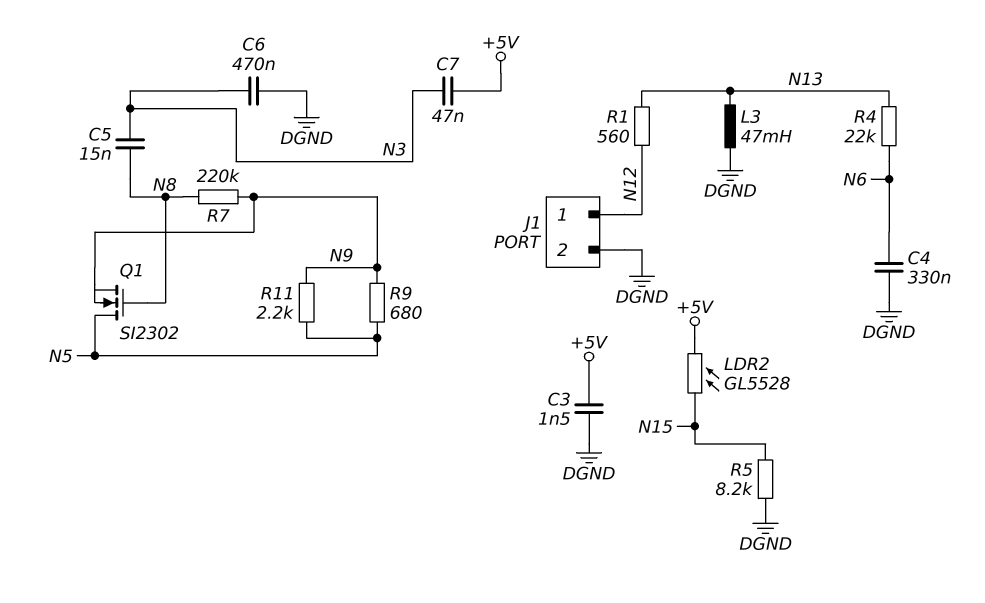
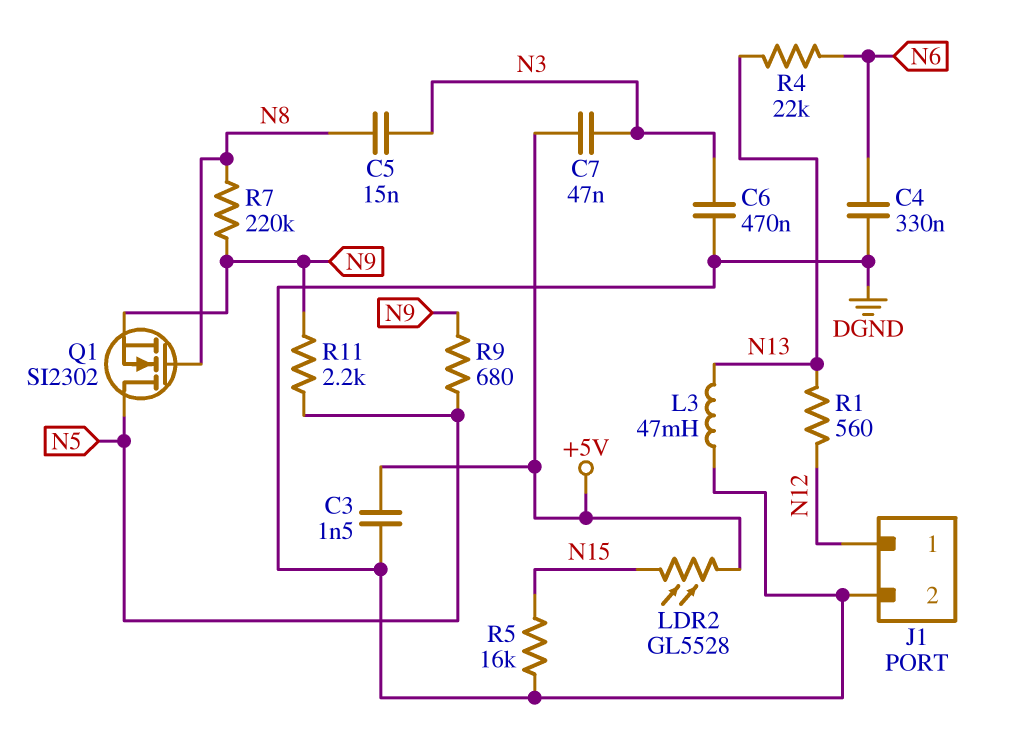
R5: 8.2k (DGND, N15) -> 16k (DGND, N15)

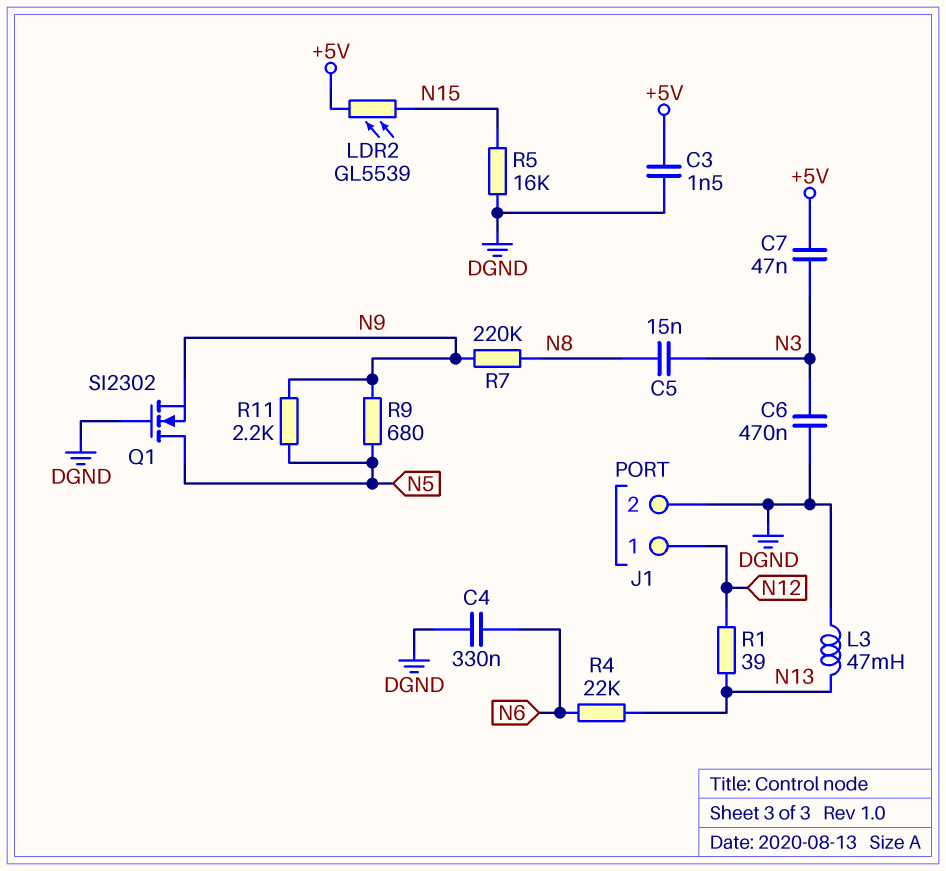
LDR2: GL5528 (+5V, N15) -> GL5539 (+5V, N15)
Q1: NMOS SI2302 (G N8, D N5, S N9) -> NMOS SI2302 (G DGND, D N5, S N9)
R1: 560 (N12, N13) -> 39 (N12, N13)

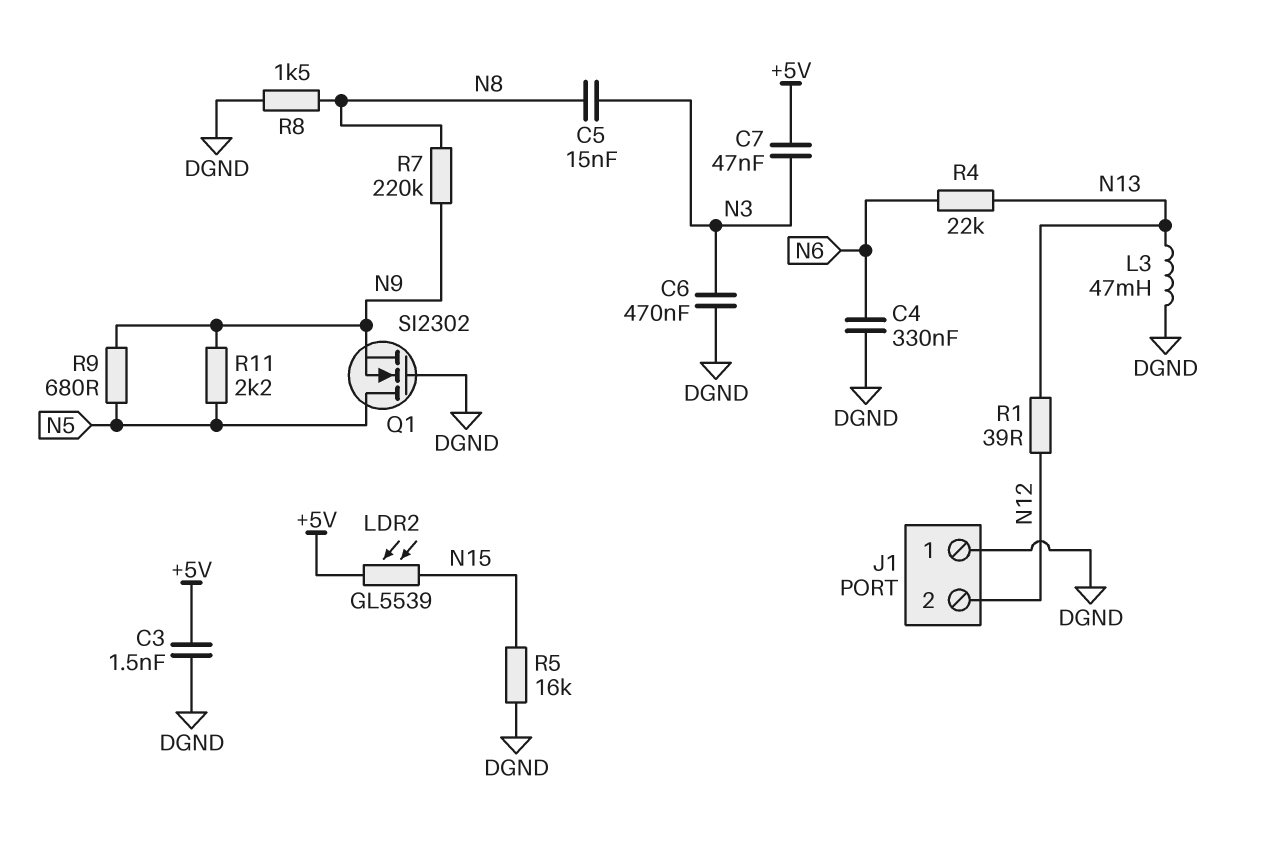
J1 pin 1: N12 -> DGND
J1 pin 2: DGND -> N12
R8: none -> 1.5k (DGND, N8)

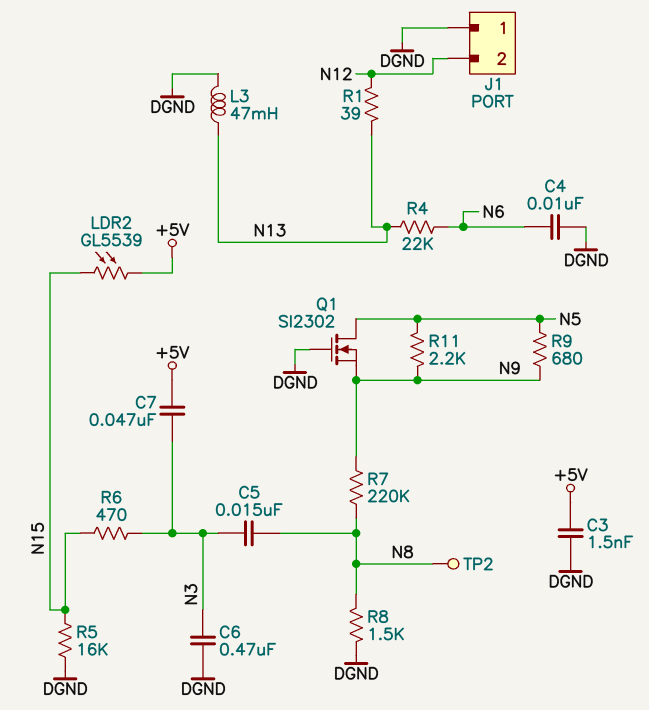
C4: 330nF (DGND, N6) -> 10nF (DGND, N6)
R6: none -> 470 (N3, N15)
TP2: none -> test point (N8)

